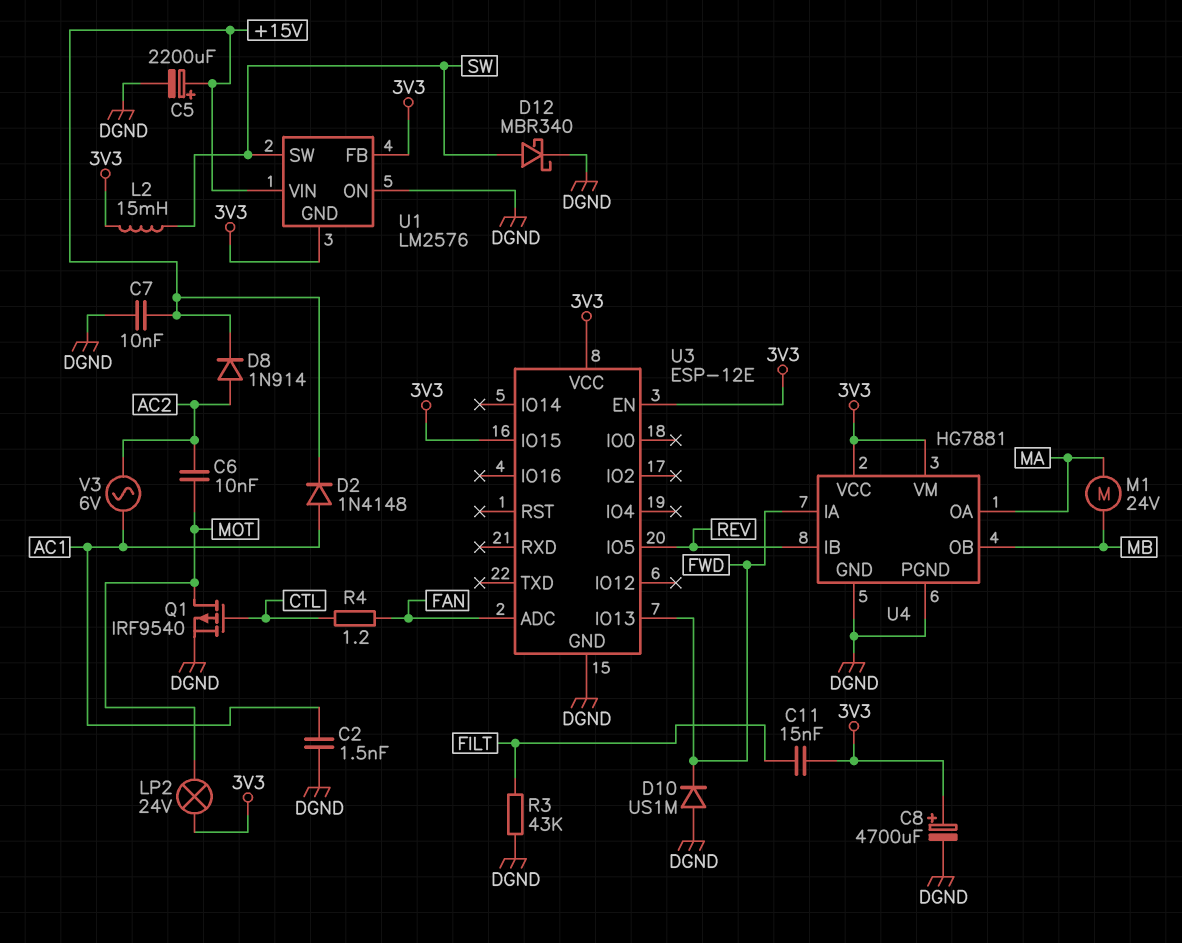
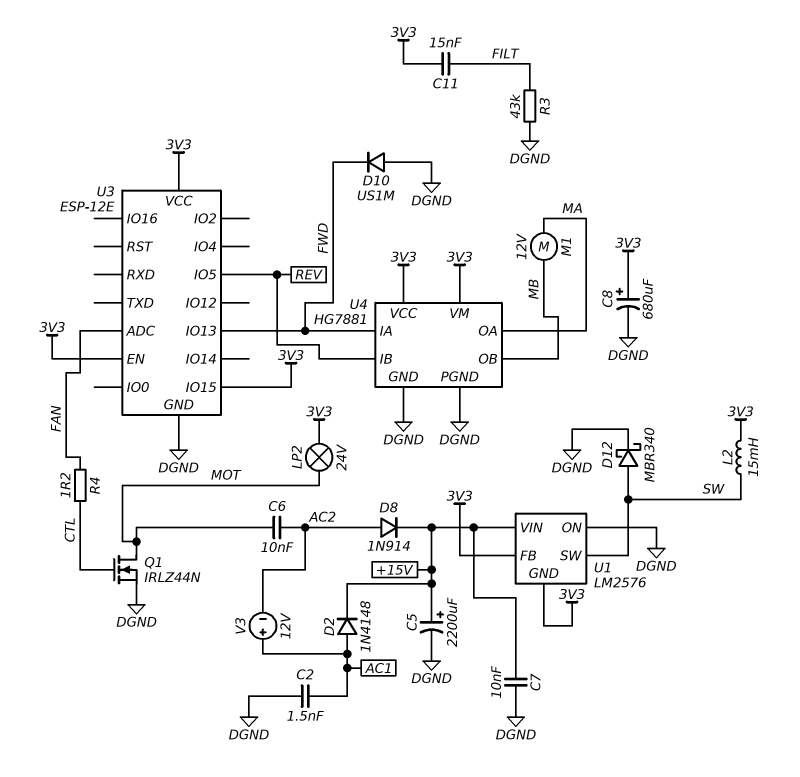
C8: 4700uF (plus 3V3, minus DGND) -> 680uF (plus 3V3, minus DGND)
M1: motor 24V (MA, MB) -> motor 12V (MA, MB)
Q1: PMOS IRF9540 (G CTL, D MOT, S DGND) -> NMOS IRLZ44N (G CTL, D MOT, S DGND)
V3: AC 6V (AC1, AC2) -> 12V (plus AC1, minus AC2)

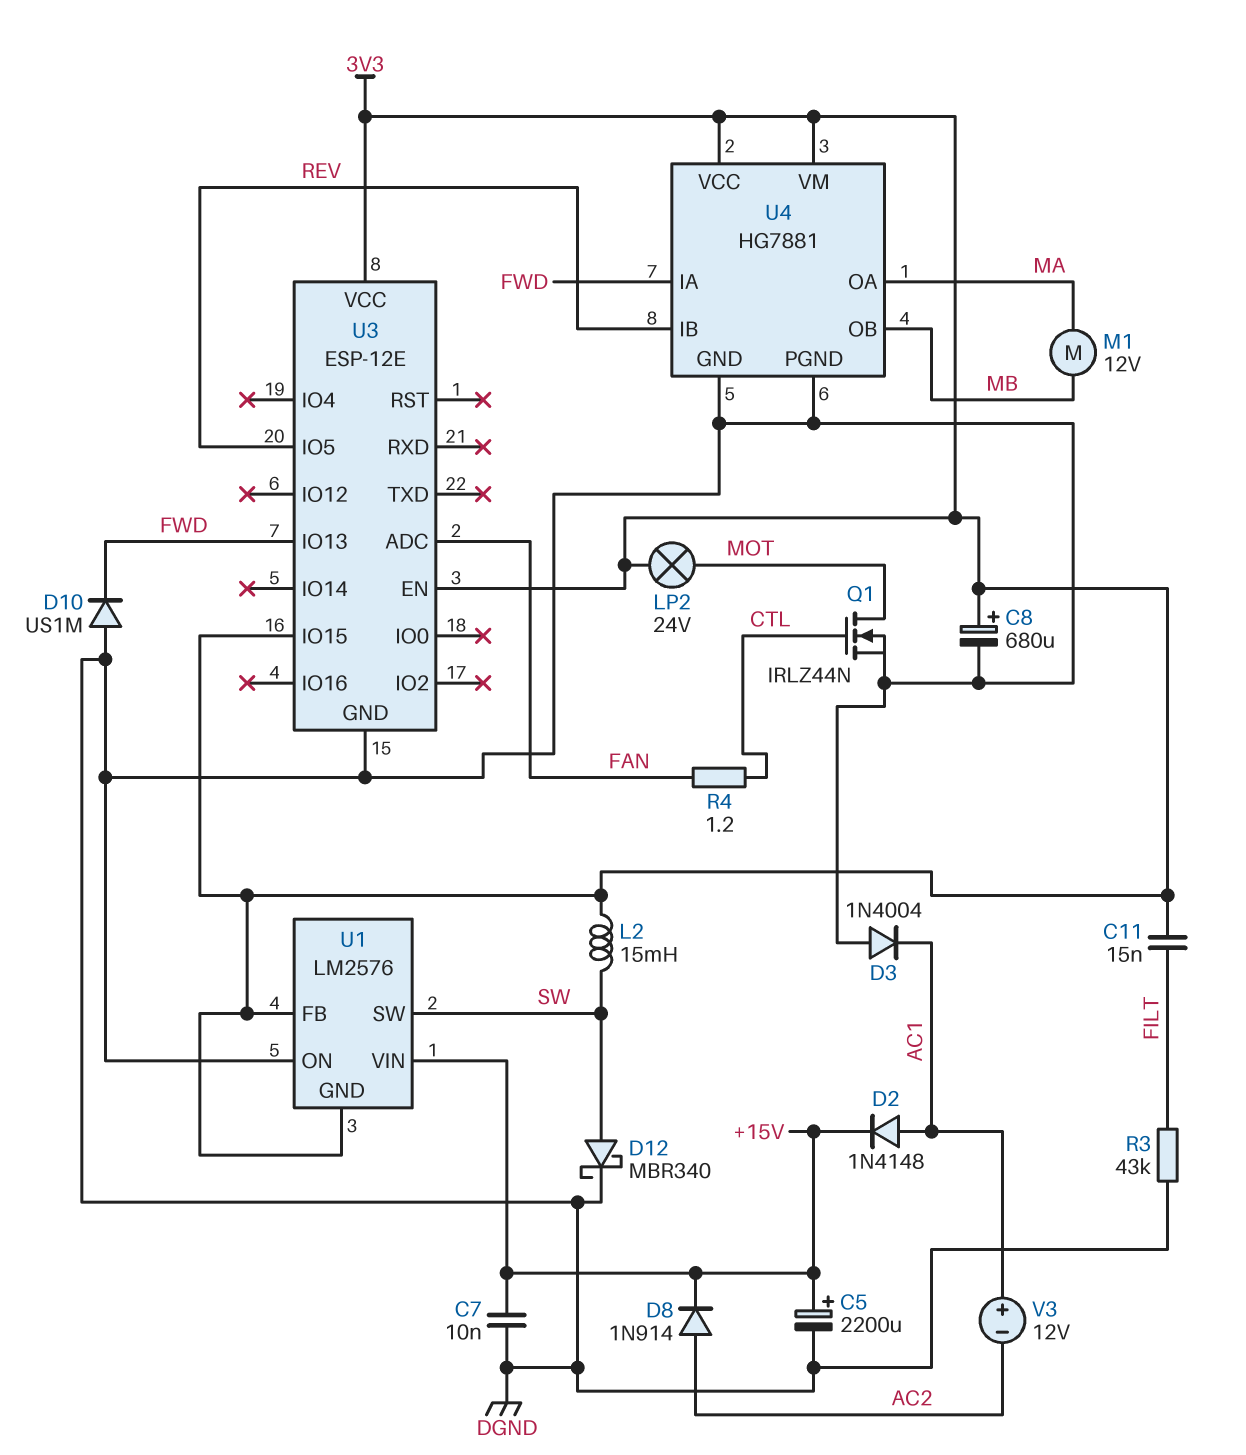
C2: 1.5nF (AC1, DGND) -> none
C6: 10nF (AC2, MOT) -> none
D3: none -> diode 1N4004 (A DGND, K AC1)

